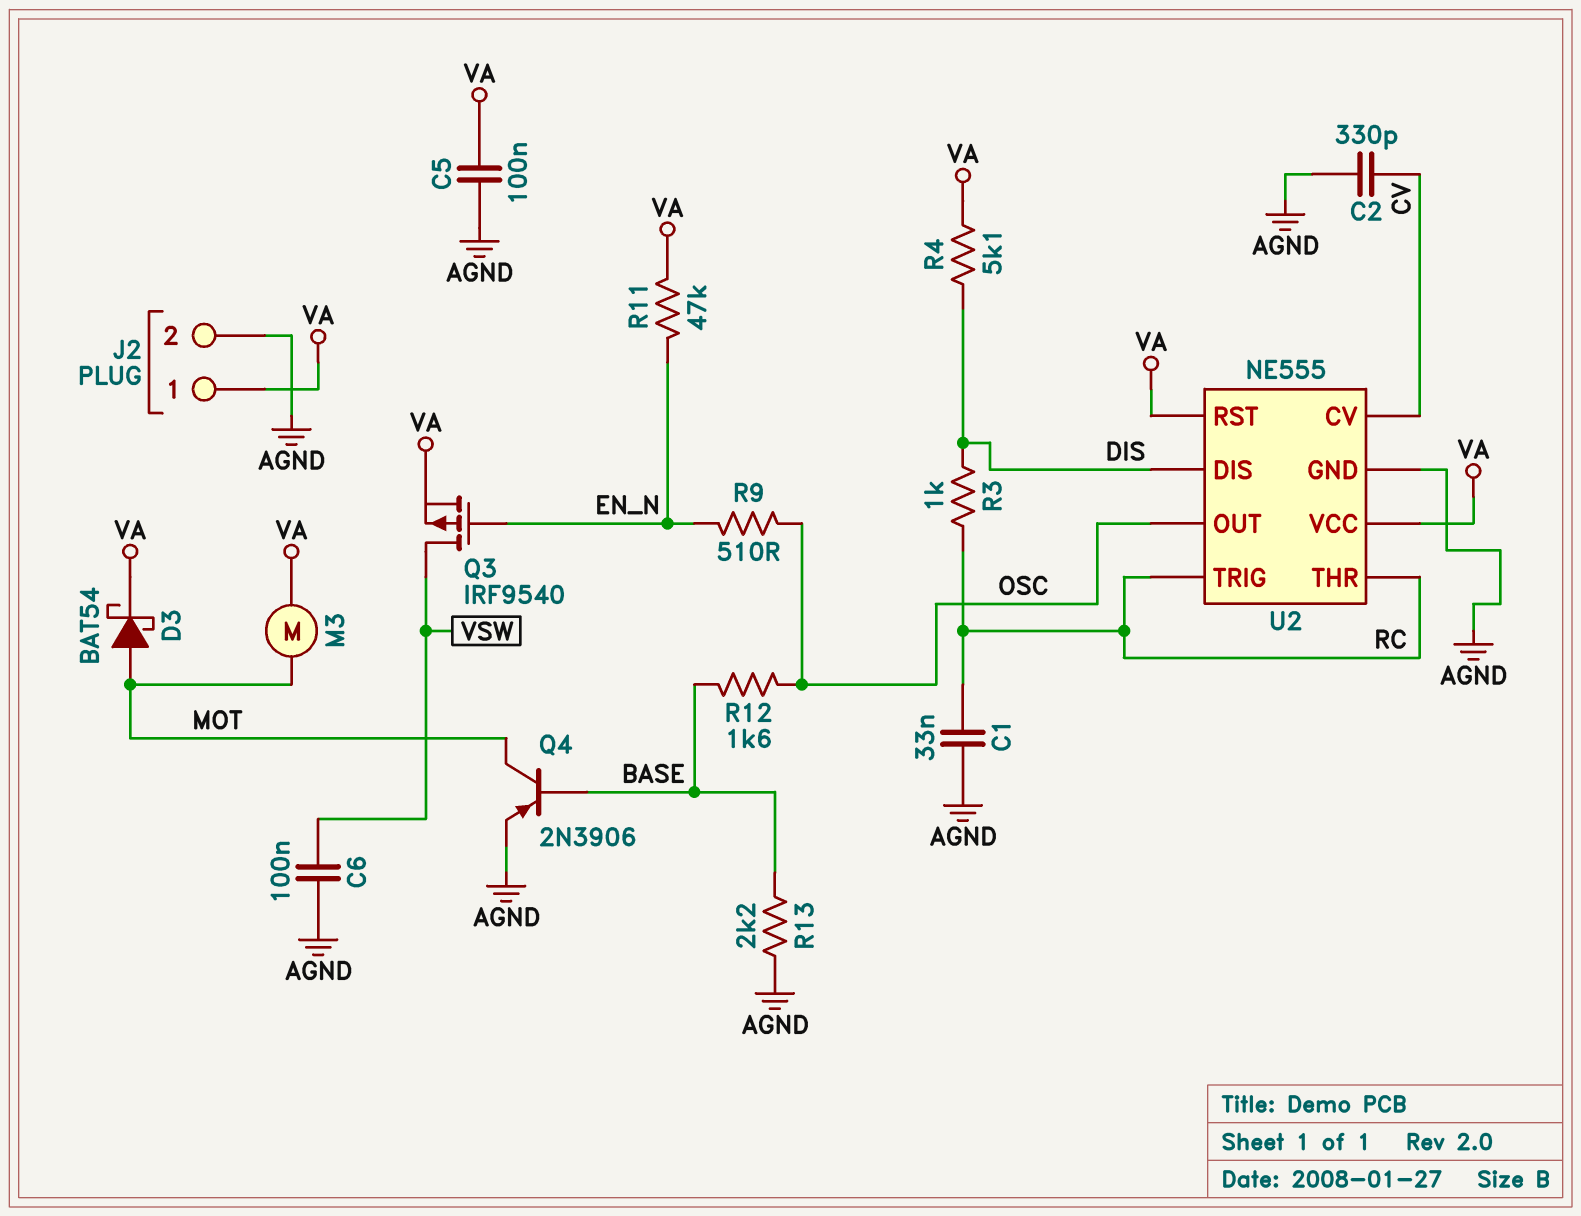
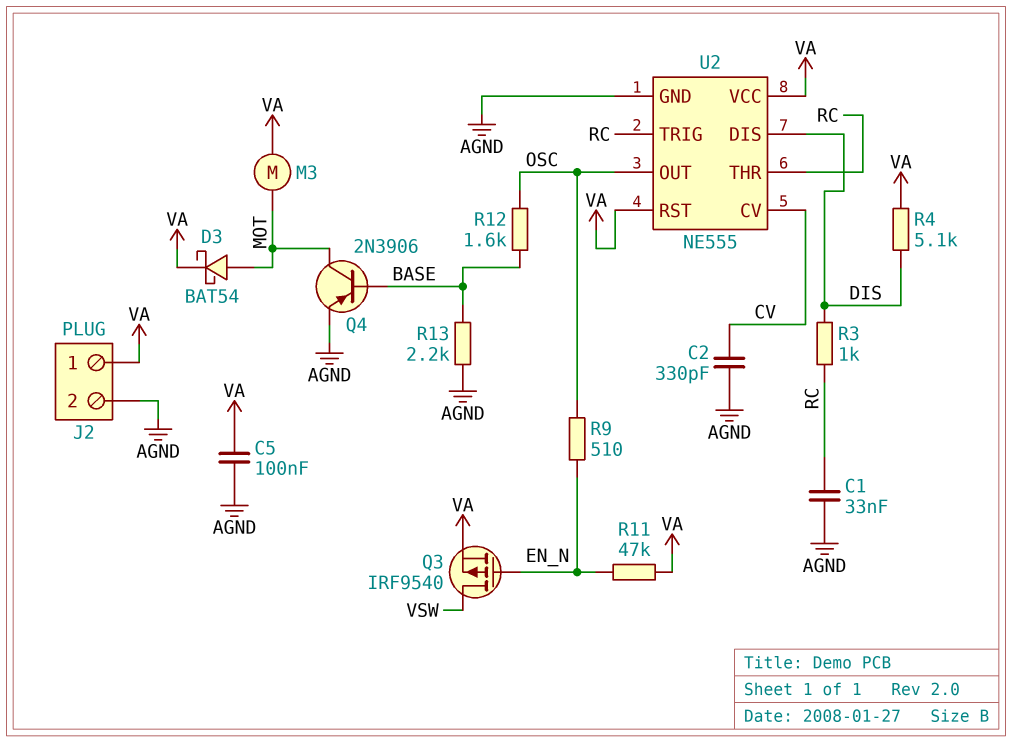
C6: 100nF (AGND, VSW) -> none

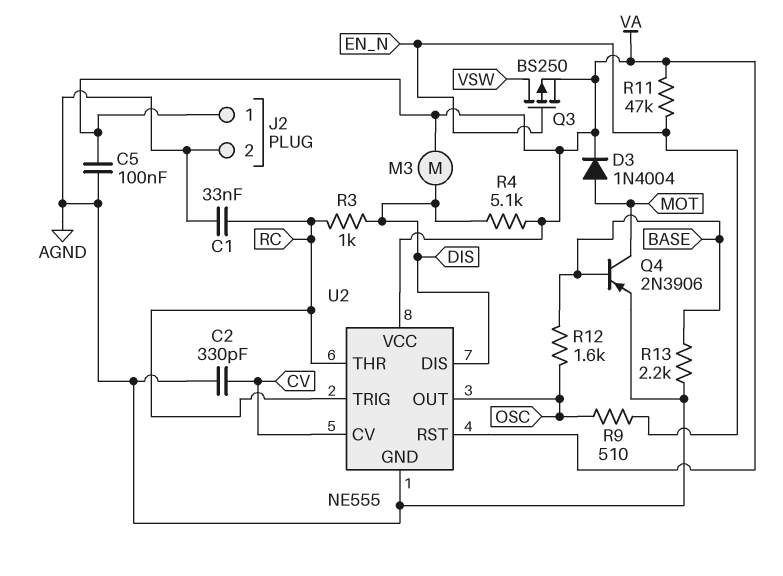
D3: schottky BAT54 (A MOT, K VA) -> diode 1N4004 (A MOT, K VA)
M3: motor (MOT, VA) -> motor (DIS, VA)
Q3: PMOS IRF9540 (G EN_N, D VSW, S VA) -> PMOS BS250 (G EN_N, D VSW, S VA)

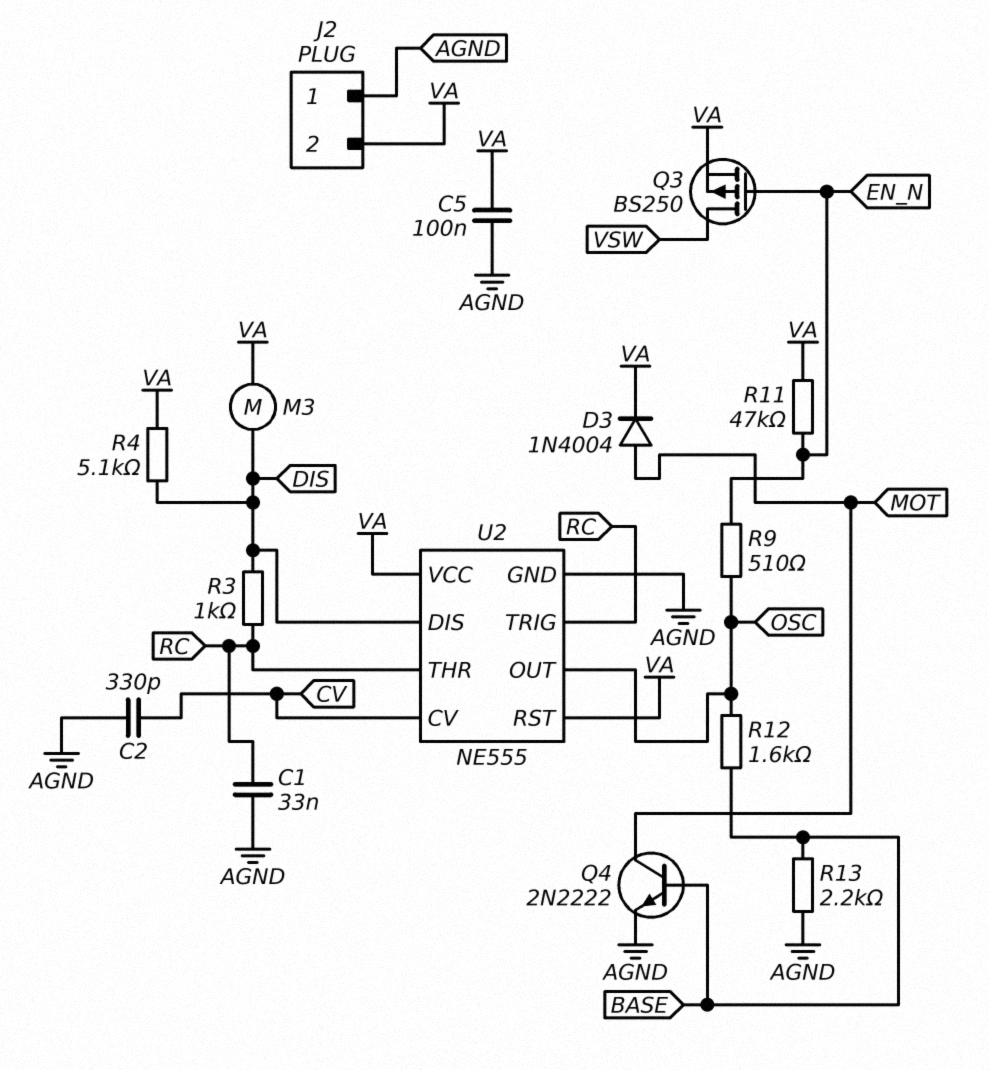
J2 pin 1: VA -> AGND
J2 pin 2: AGND -> VA
Q4: PNP 2N3906 (B BASE, C MOT, E AGND) -> NPN 2N2222 (B BASE, C MOT, E AGND)

